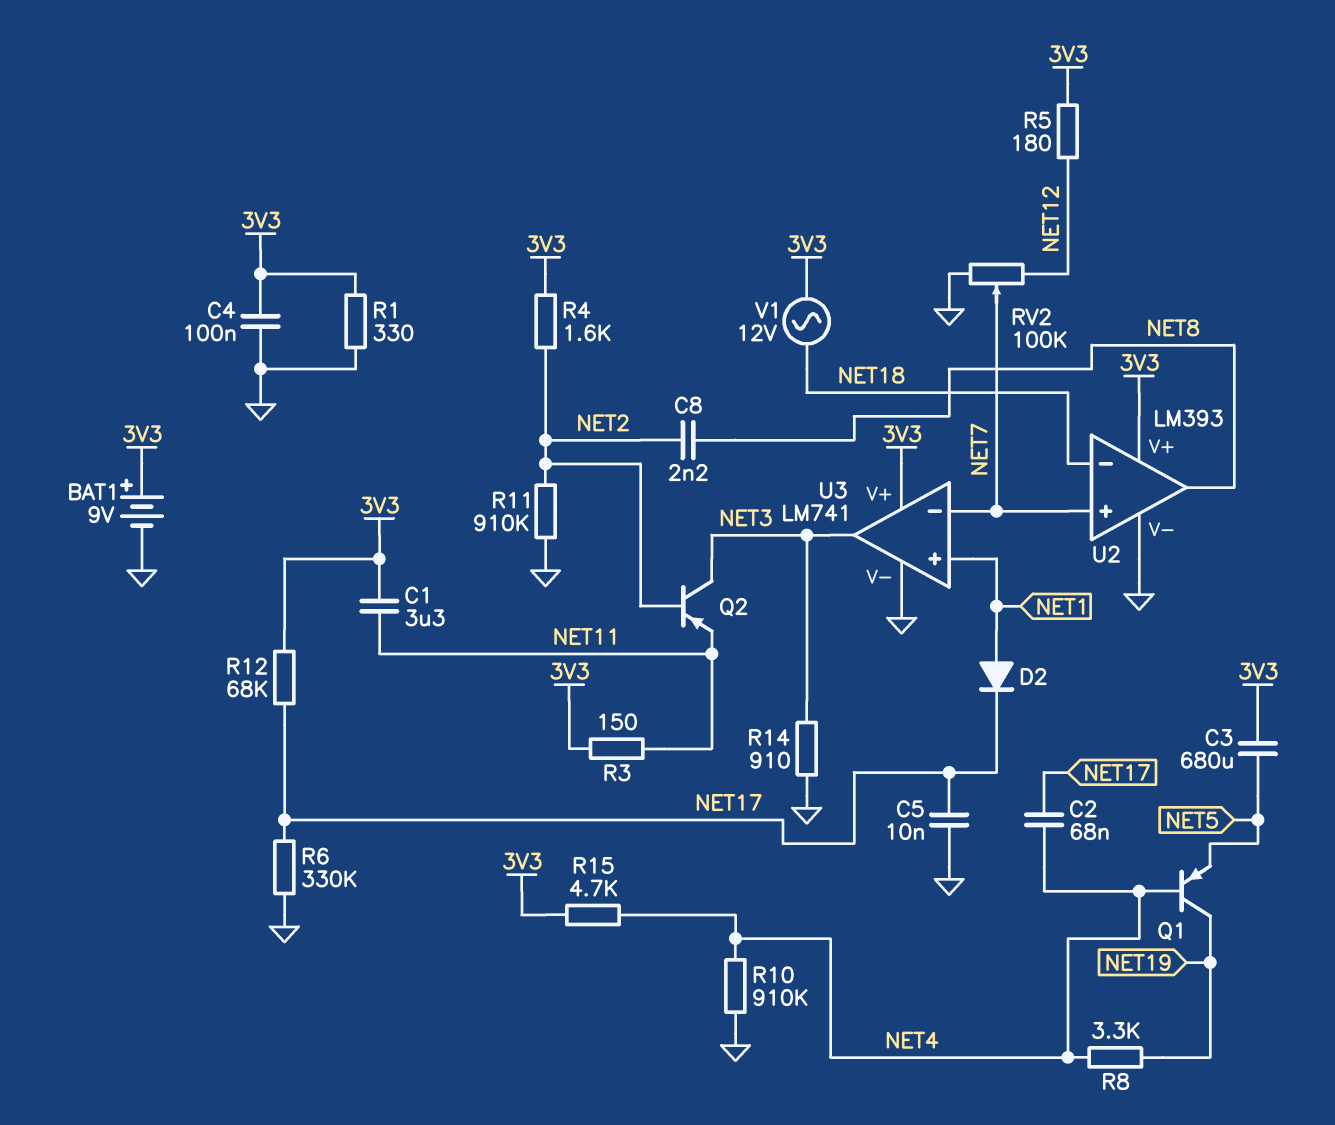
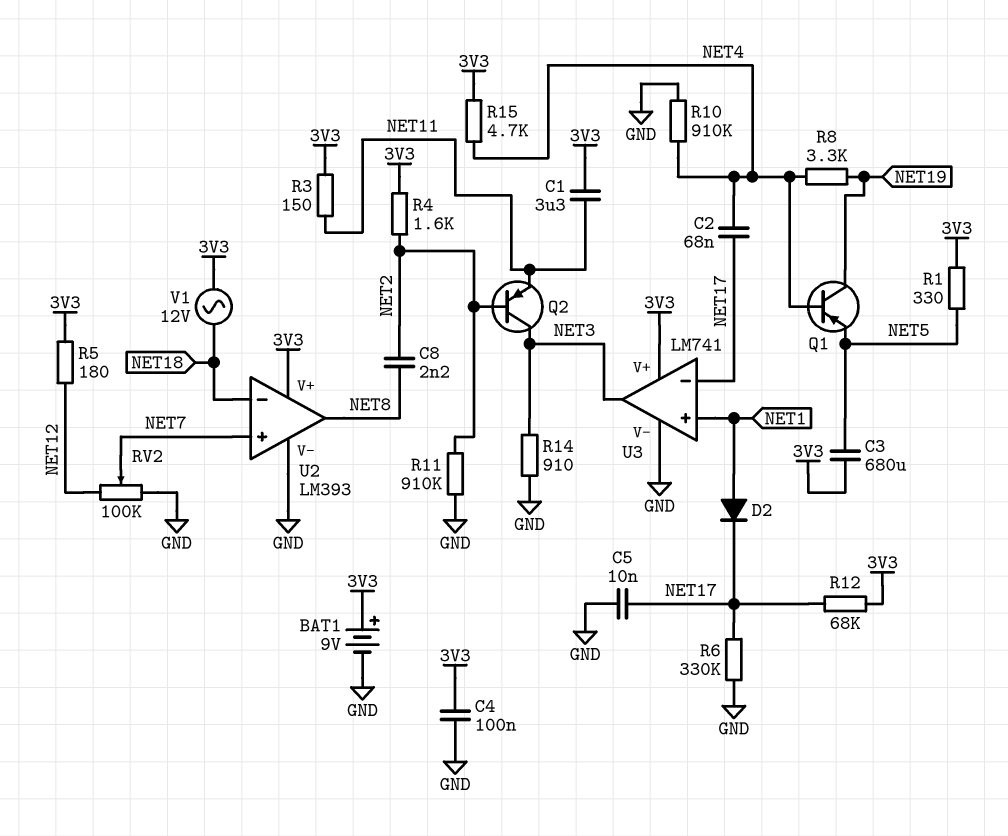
R1: 330 (3V3, GND) -> 330 (3V3, NET5)
U3 pin in-: NET7 -> NET17

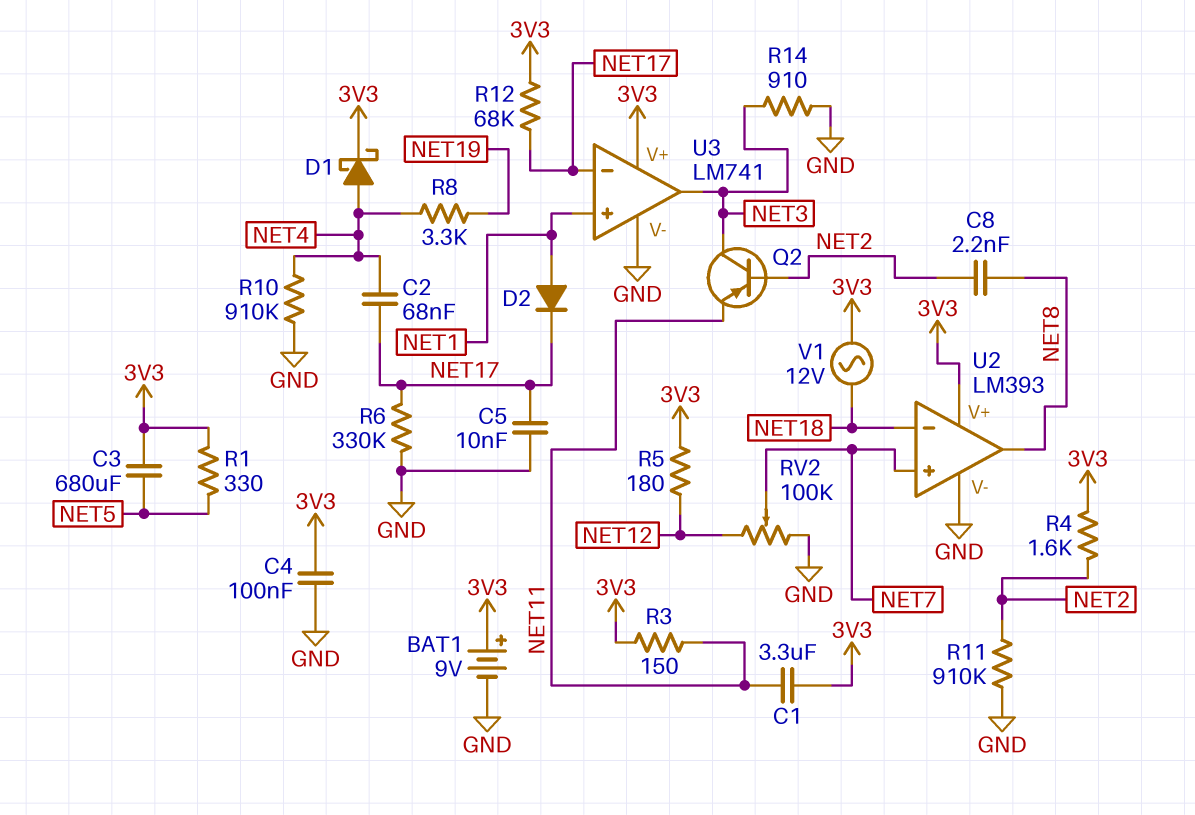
D1: none -> schottky (A NET4, K 3V3)
Q1: PNP (B NET4, C NET19, E NET5) -> none
R15: 4.7k (3V3, NET4) -> none

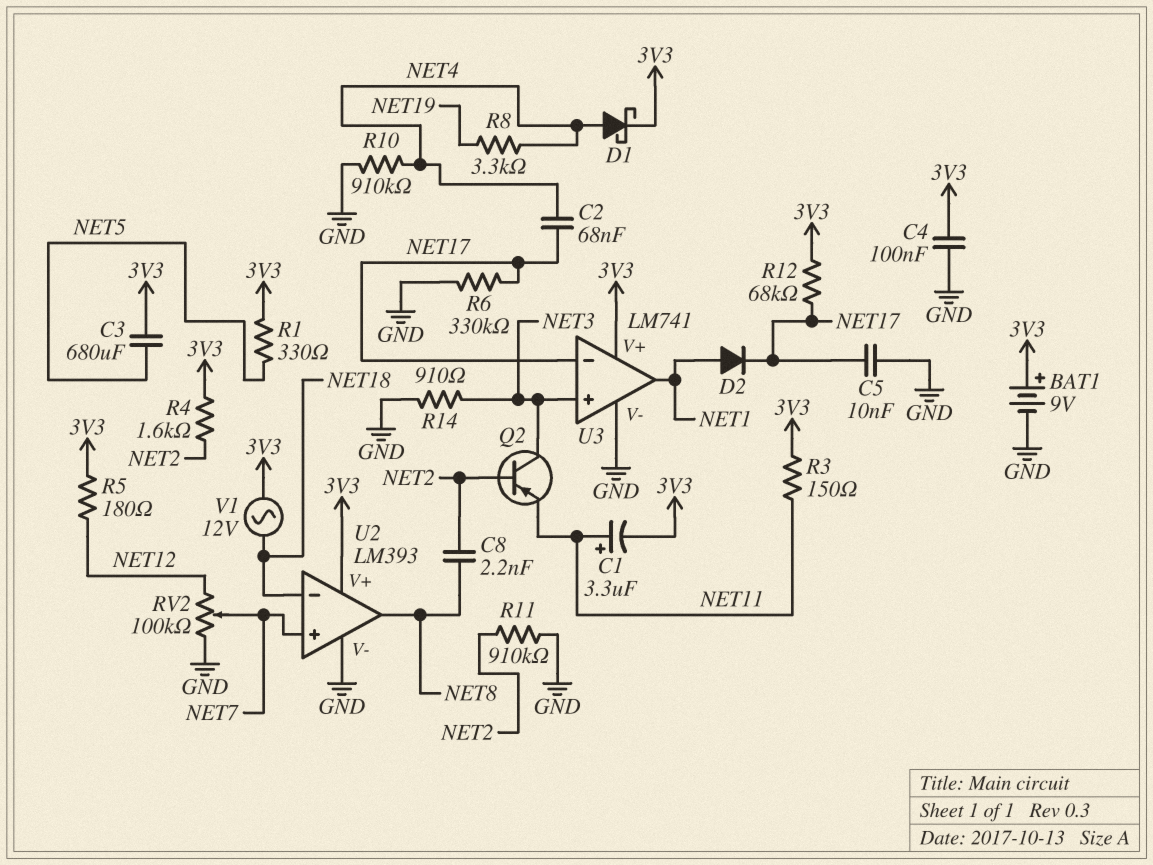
C1: 3.3uF (3V3, NET11) -> 3.3uF (plus NET11, minus 3V3)
U3 pin in+: NET1 -> NET3
U3 pin out: NET3 -> NET1

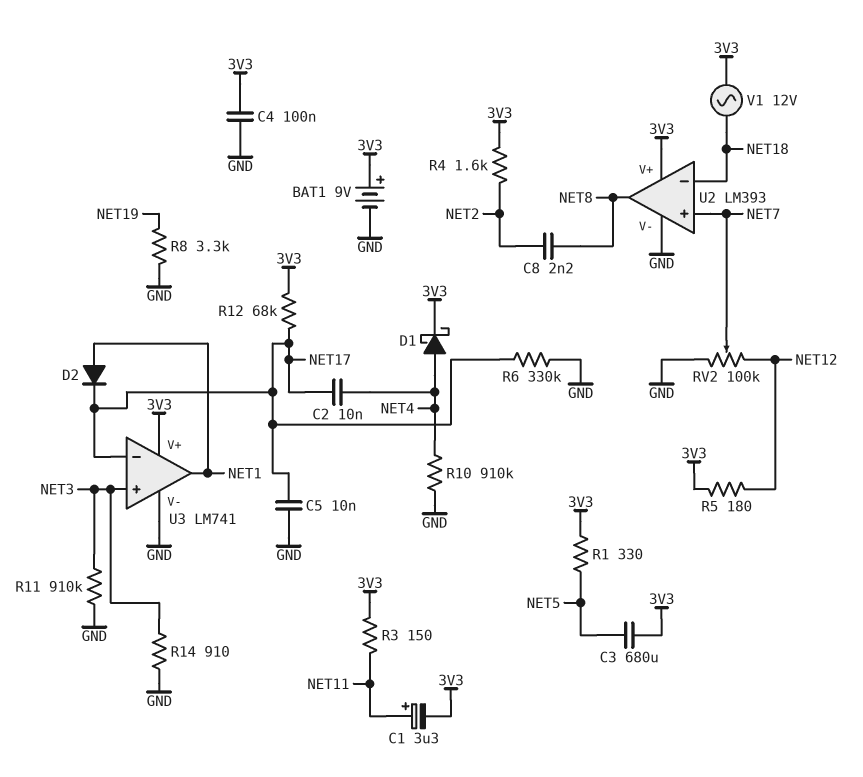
C2: 68nF (NET4, NET17) -> 10nF (NET4, NET17)
Q2: PNP (B NET2, C NET3, E NET11) -> none
R8: 3.3k (NET4, NET19) -> 3.3k (GND, NET19)
R11: 910k (GND, NET2) -> 910k (GND, NET3)

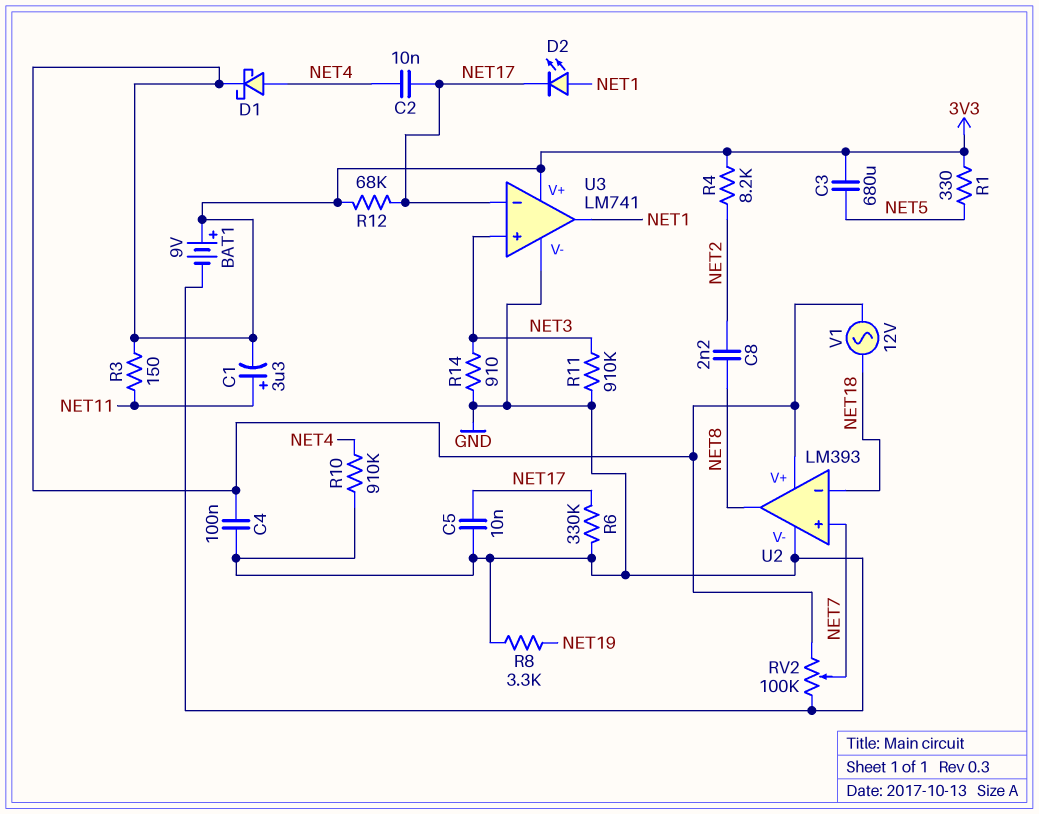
D2: diode (A NET1, K NET17) -> LED (A NET1, K NET17)
R4: 1.6k (3V3, NET2) -> 8.2k (3V3, NET2)
R5: 180 (3V3, NET12) -> none
RV2: 100k (GND, NET12, wiper NET7) -> 100k (3V3, GND, wiper NET7)

